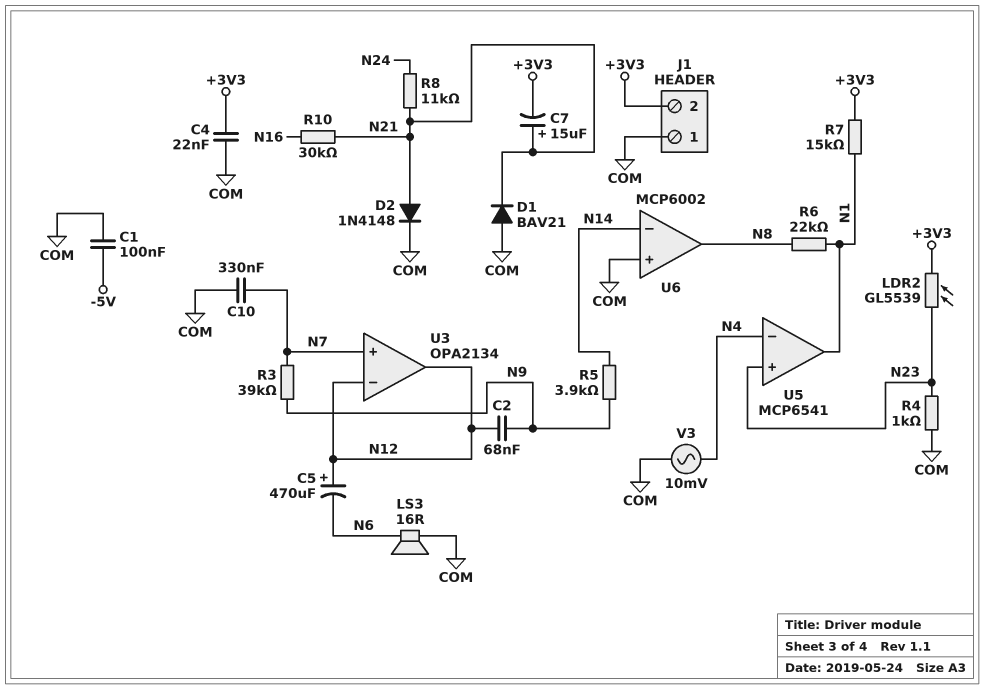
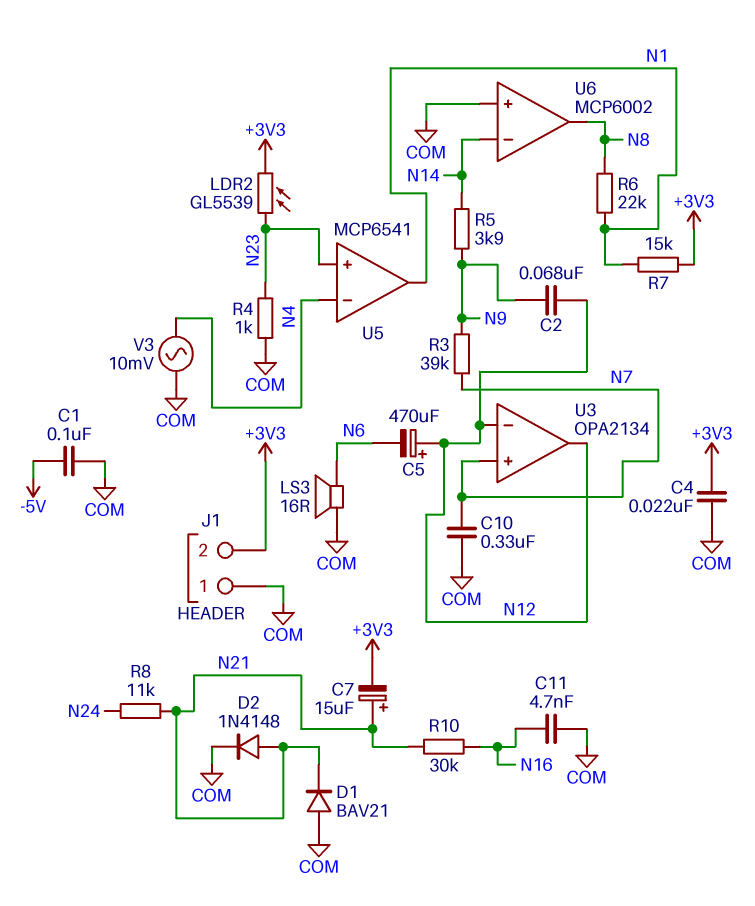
C11: none -> 4.7nF (COM, N16)

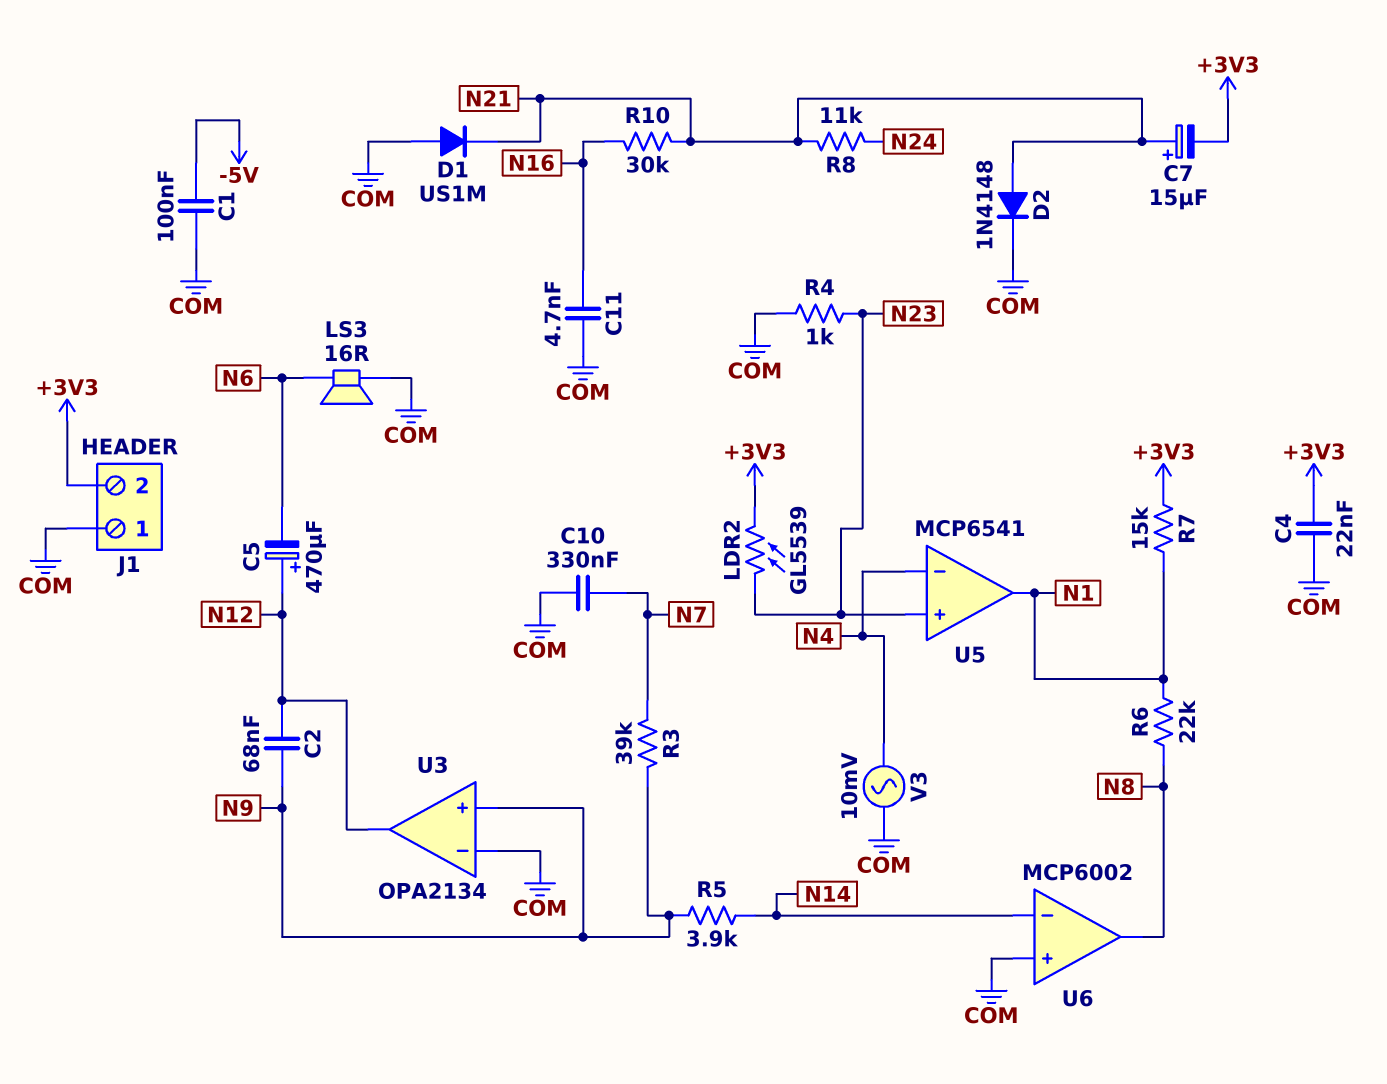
D1: diode BAV21 (A COM, K N21) -> diode US1M (A COM, K N21)
U3 pin in+: N7 -> N9
U3 pin in-: N12 -> COM

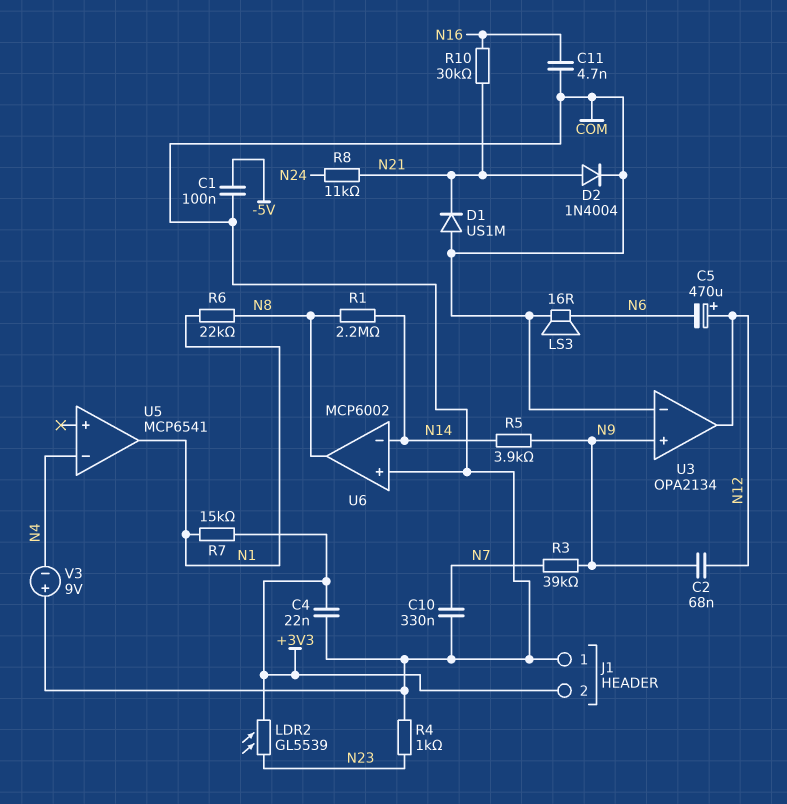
C7: 15uF (plus N21, minus +3V3) -> none
D2: diode 1N4148 (A N21, K COM) -> diode 1N4004 (A N21, K COM)
R1: none -> 2.2M (N8, N14)
U5 pin in+: N23 -> none
V3: AC 10mV (COM, N4) -> 9V (plus COM, minus N4)

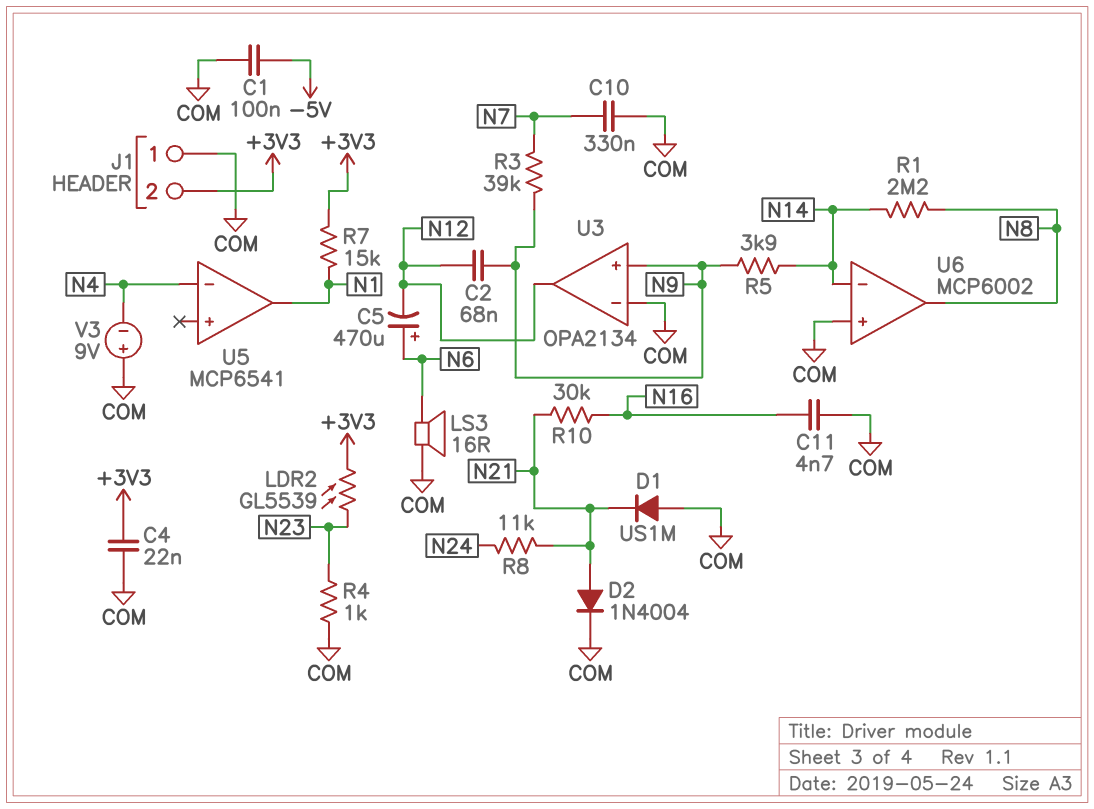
C5: 470uF (plus N12, minus N6) -> 470uF (plus N6, minus N12)
R6: 22k (N1, N8) -> none

